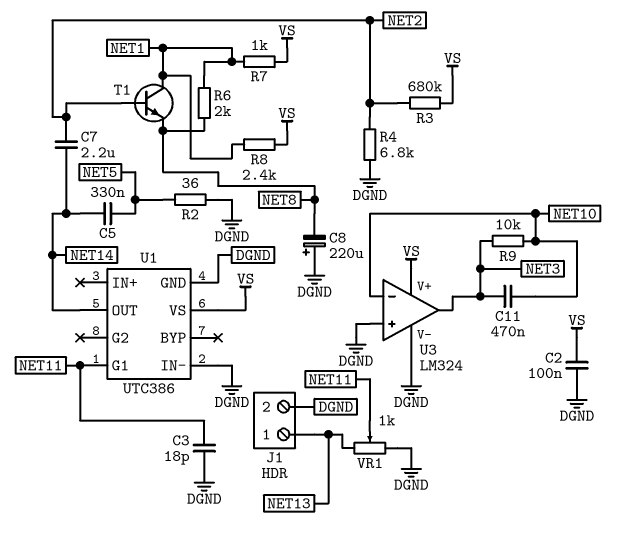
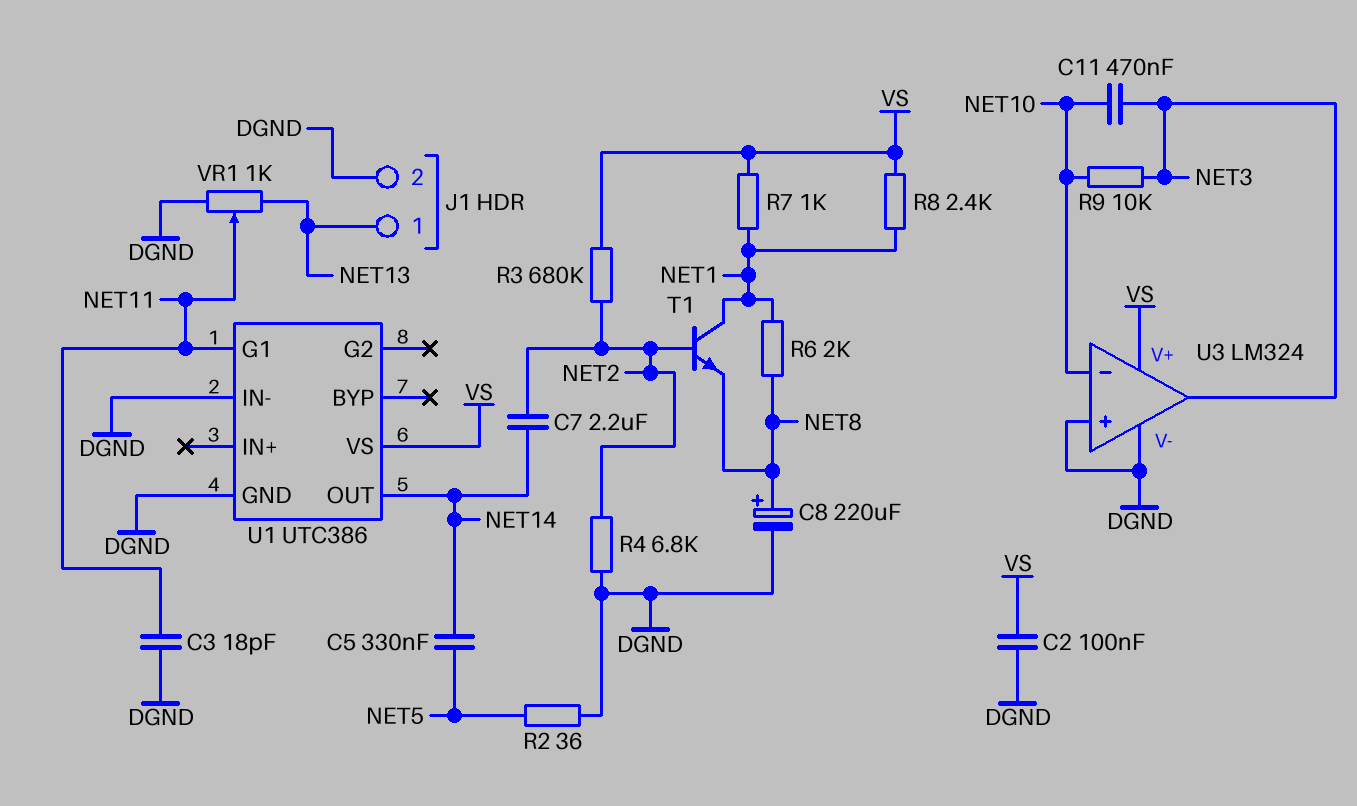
C8: 220uF (plus DGND, minus NET8) -> 220uF (plus NET8, minus DGND)

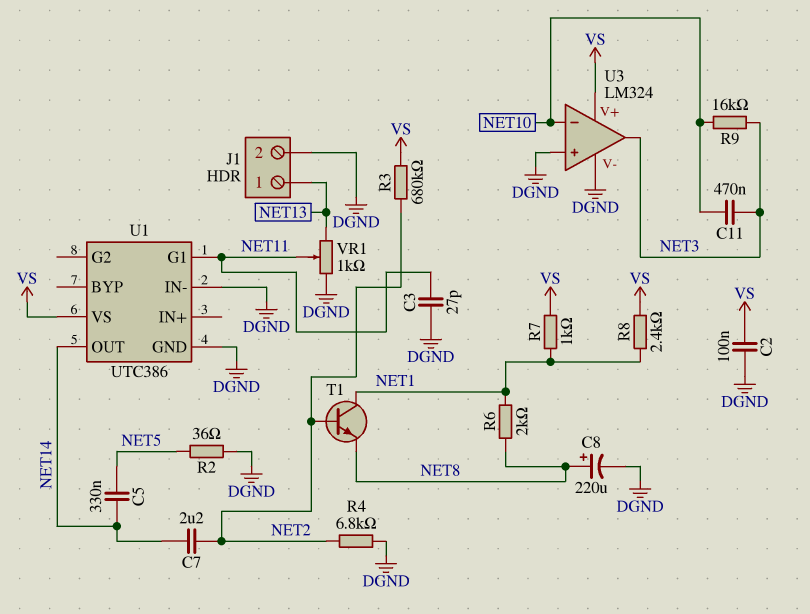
C3: 18pF (DGND, NET11) -> 27pF (DGND, NET11)
R9: 10k (NET3, NET10) -> 16k (NET3, NET10)

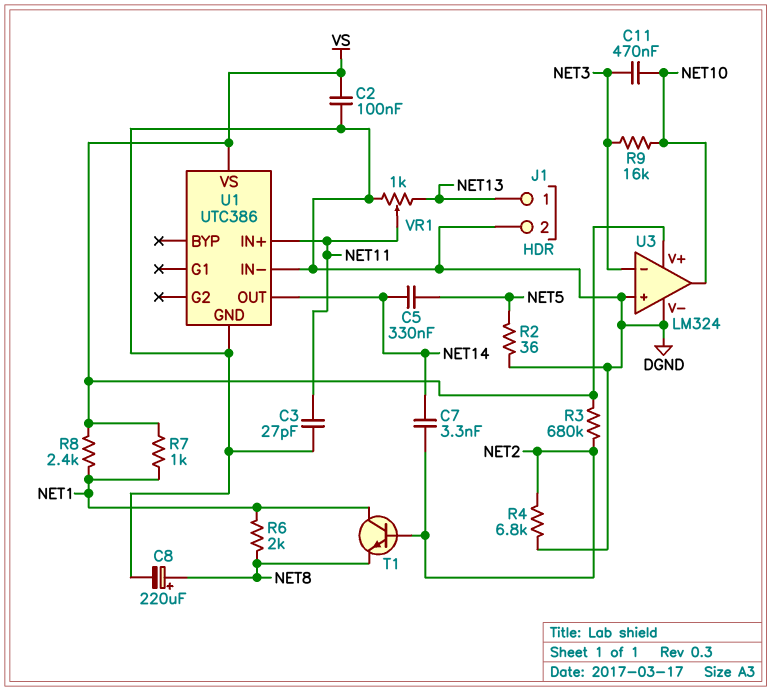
C7: 2.2uF (NET2, NET14) -> 3.3nF (NET2, NET14)
U1 pin G1: NET11 -> none
U1 pin IN+: none -> NET11
U3 pin in-: NET10 -> NET3
U3 pin out: NET3 -> NET10

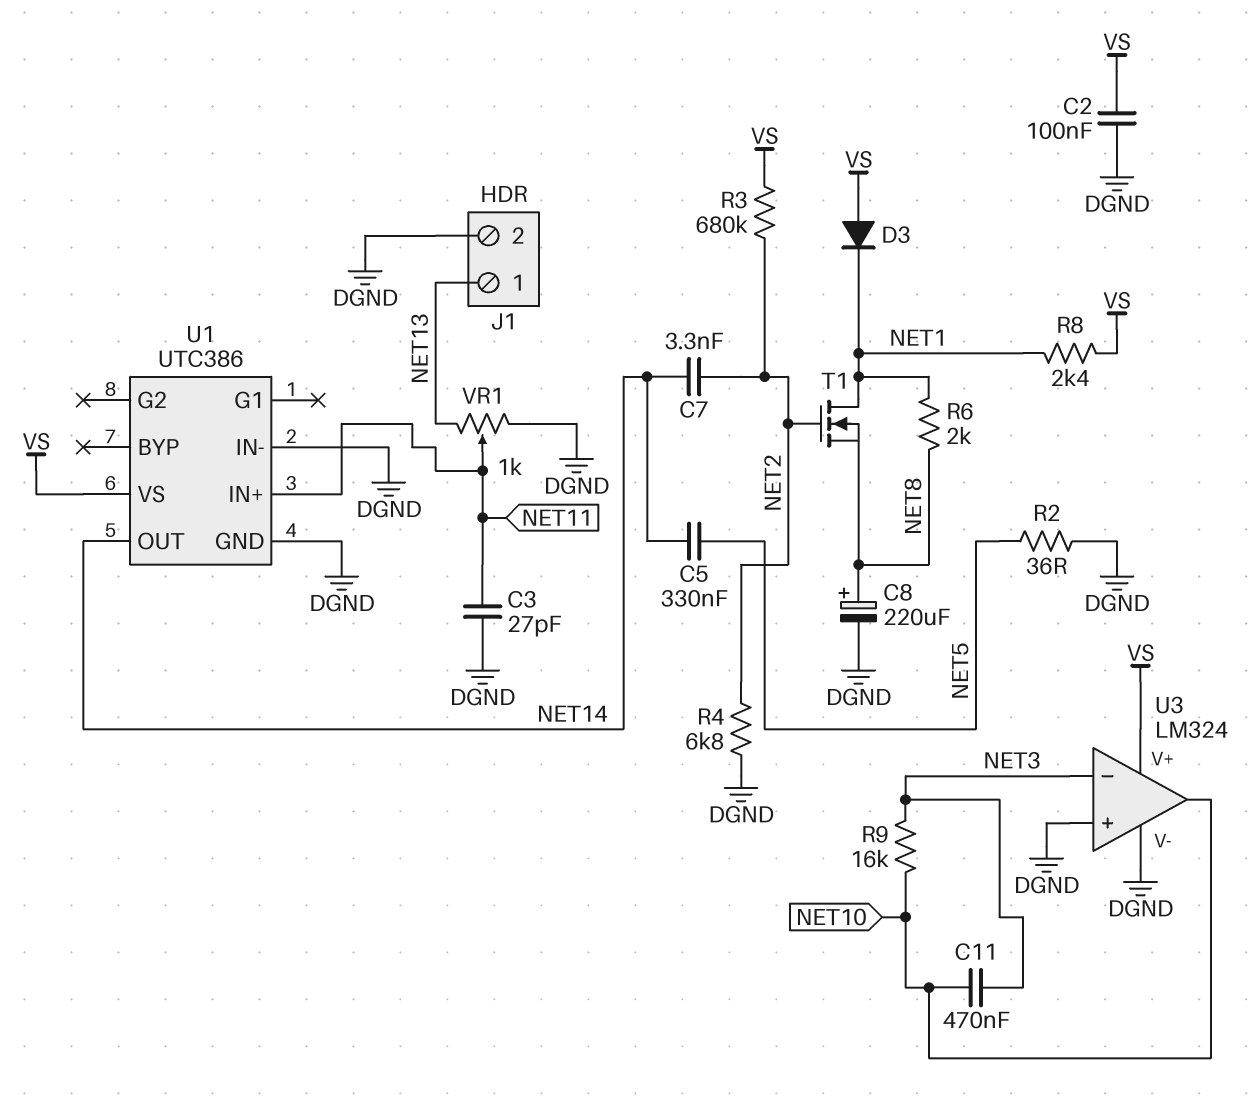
D3: none -> diode (A VS, K NET1)
R7: 1k (NET1, VS) -> none
T1: NPN (B NET2, C NET1, E NET8) -> NMOS (G NET2, D NET1, S NET8)

